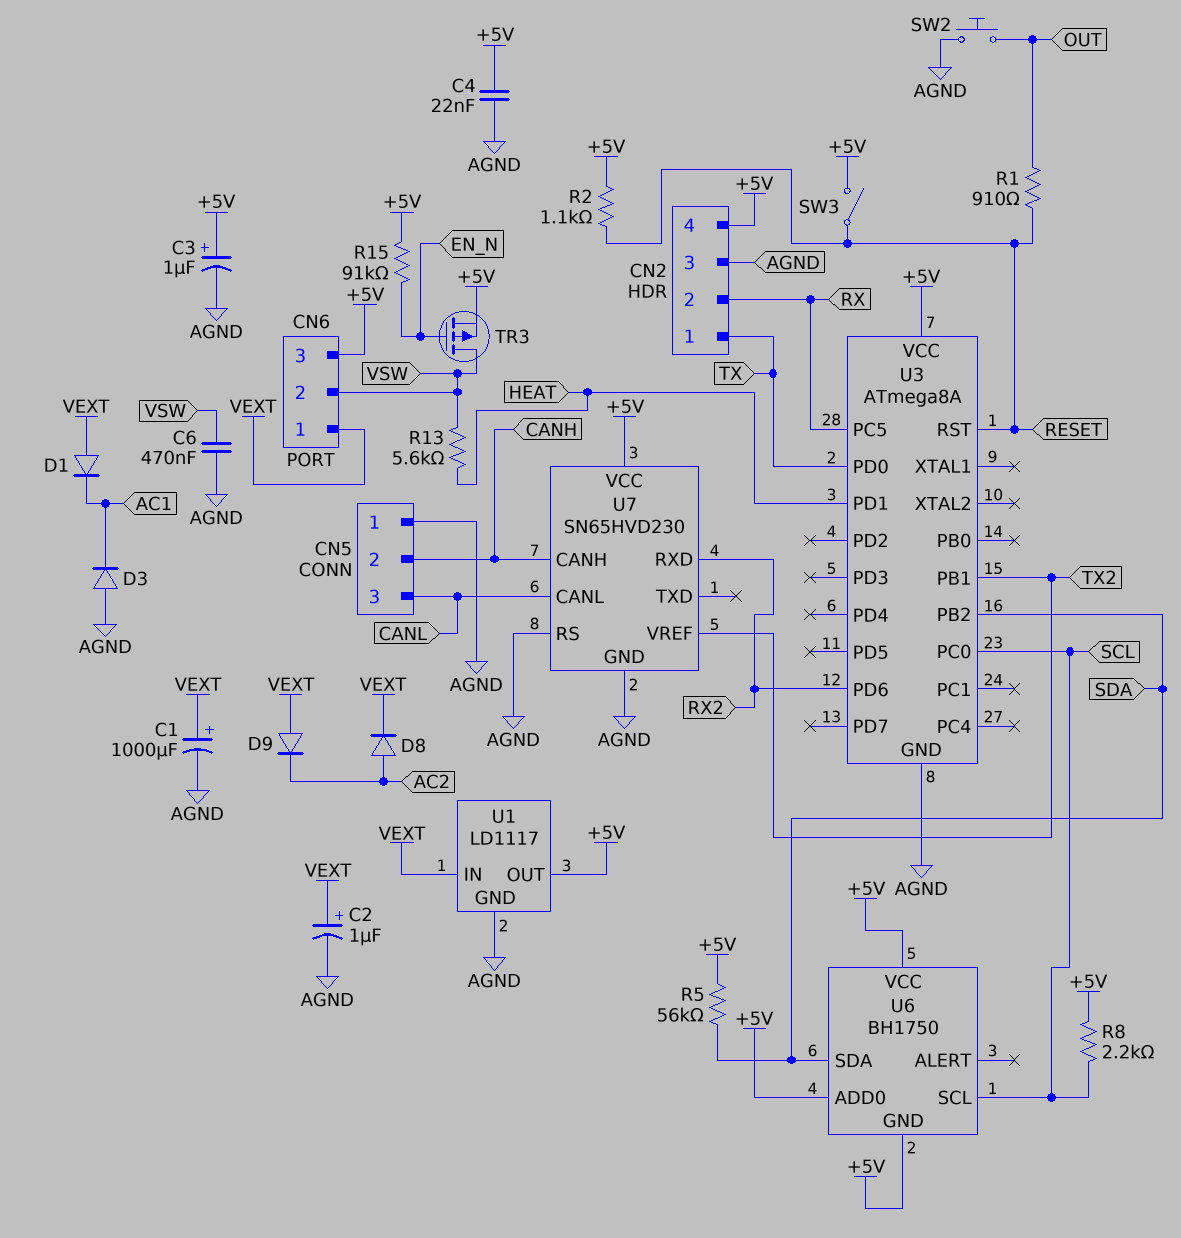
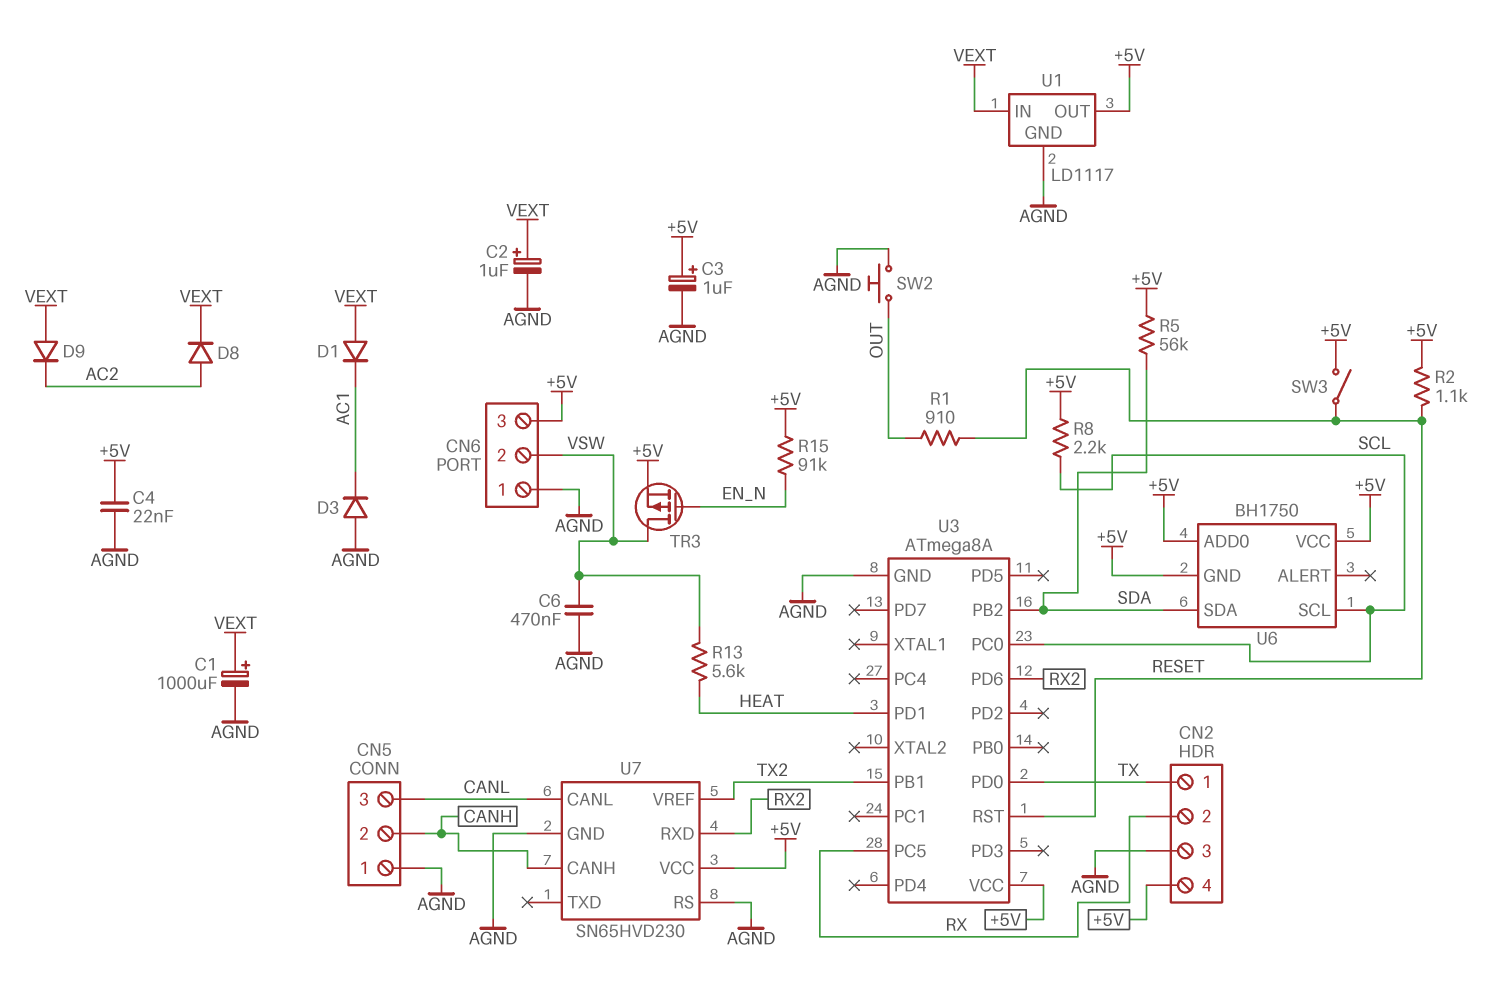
CN6 pin 1: VEXT -> AGND

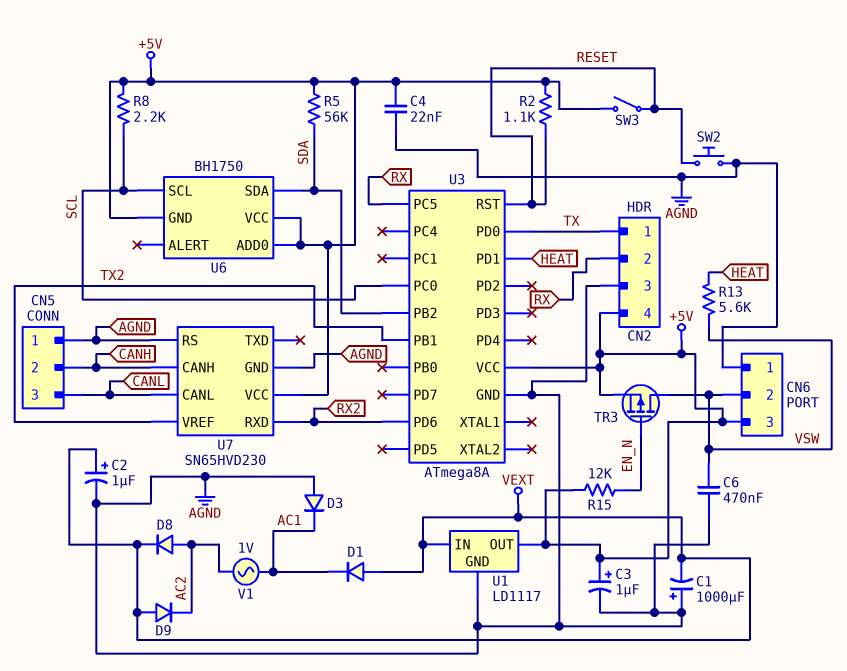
C1: 1000uF (plus VEXT, minus AGND) -> 1000uF (plus AGND, minus VEXT)
R1: 910 (OUT, RESET) -> none
R15: 91k (+5V, EN_N) -> 12k (+5V, EN_N)
SW2: button (AGND, OUT) -> button (AGND, RESET)
V1: none -> AC 1V (AC1, AC2)

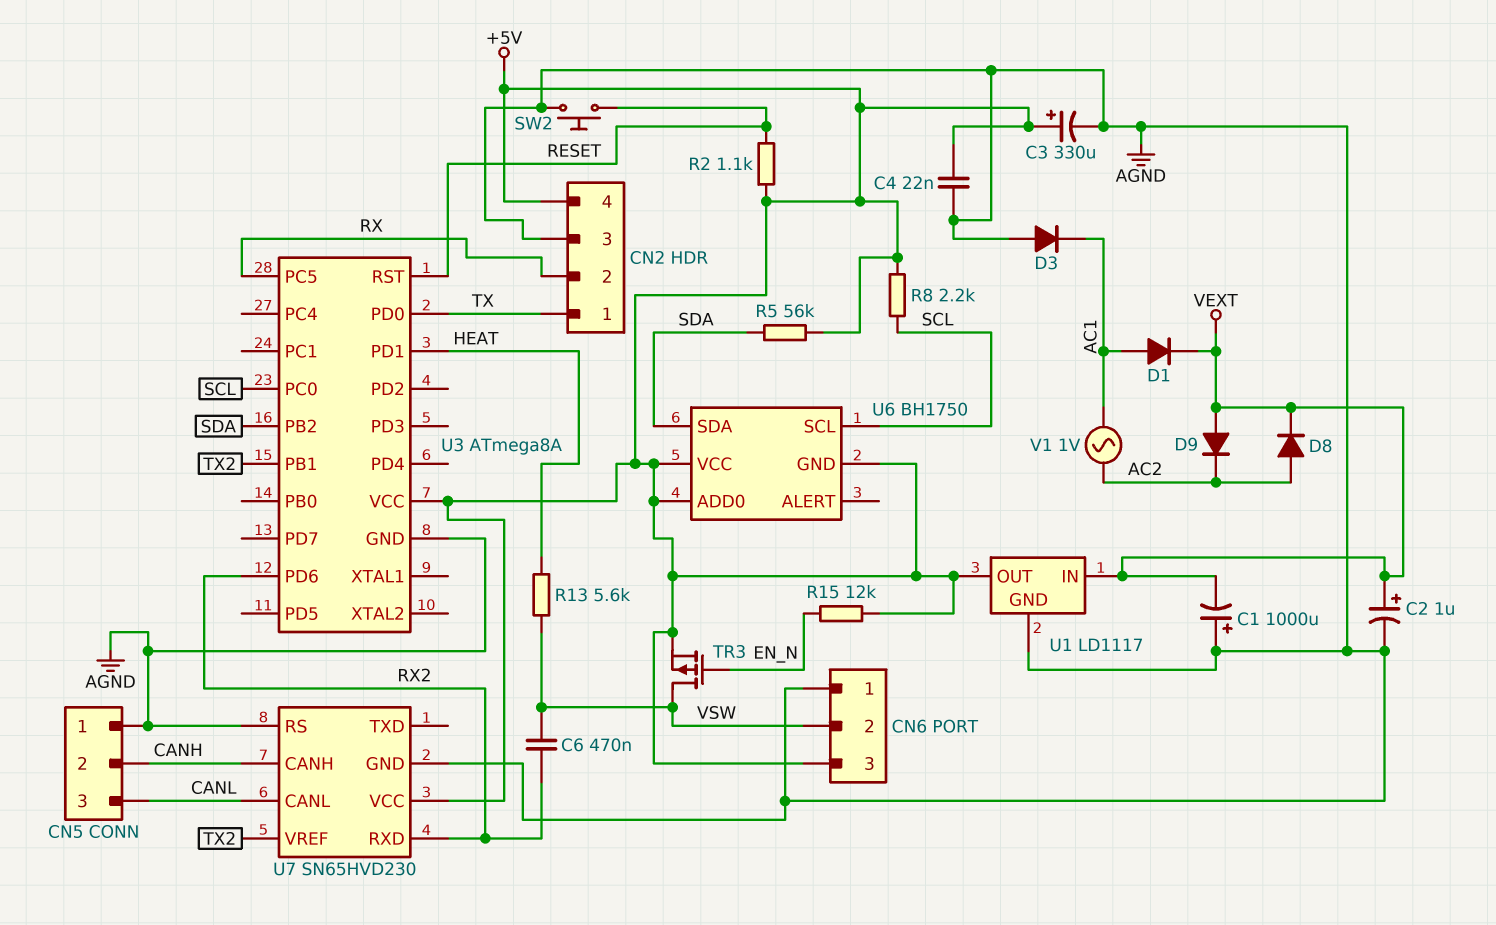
C3: 1uF (plus +5V, minus AGND) -> 330uF (plus +5V, minus AGND)
C6: 470nF (AGND, VSW) -> 470nF (RX2, VSW)
D1: diode (A VEXT, K AC1) -> diode (A AC1, K VEXT)
SW3: switch (+5V, RESET) -> none

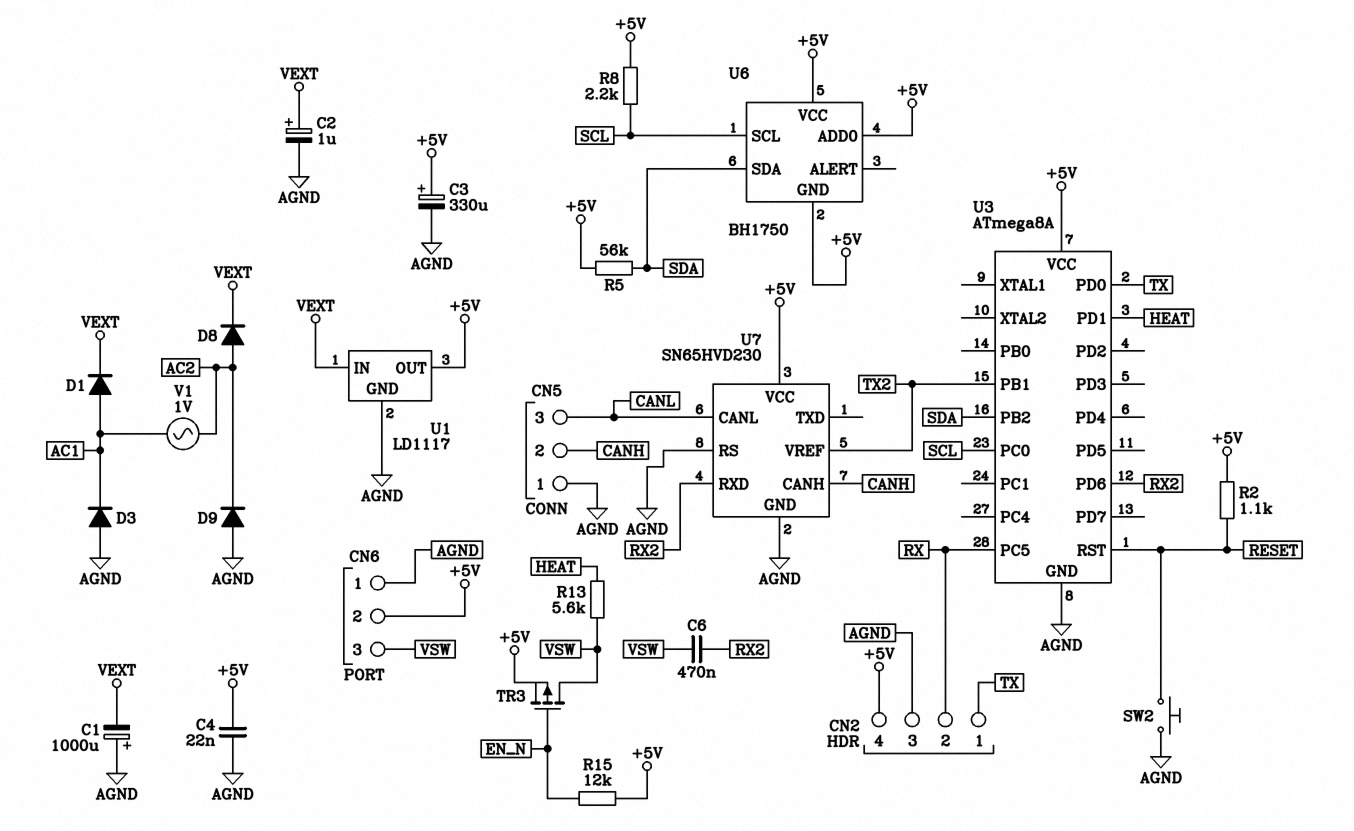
CN6 pin 2: VSW -> +5V
CN6 pin 3: +5V -> VSW
D9: diode (A VEXT, K AC2) -> diode (A AGND, K AC2)

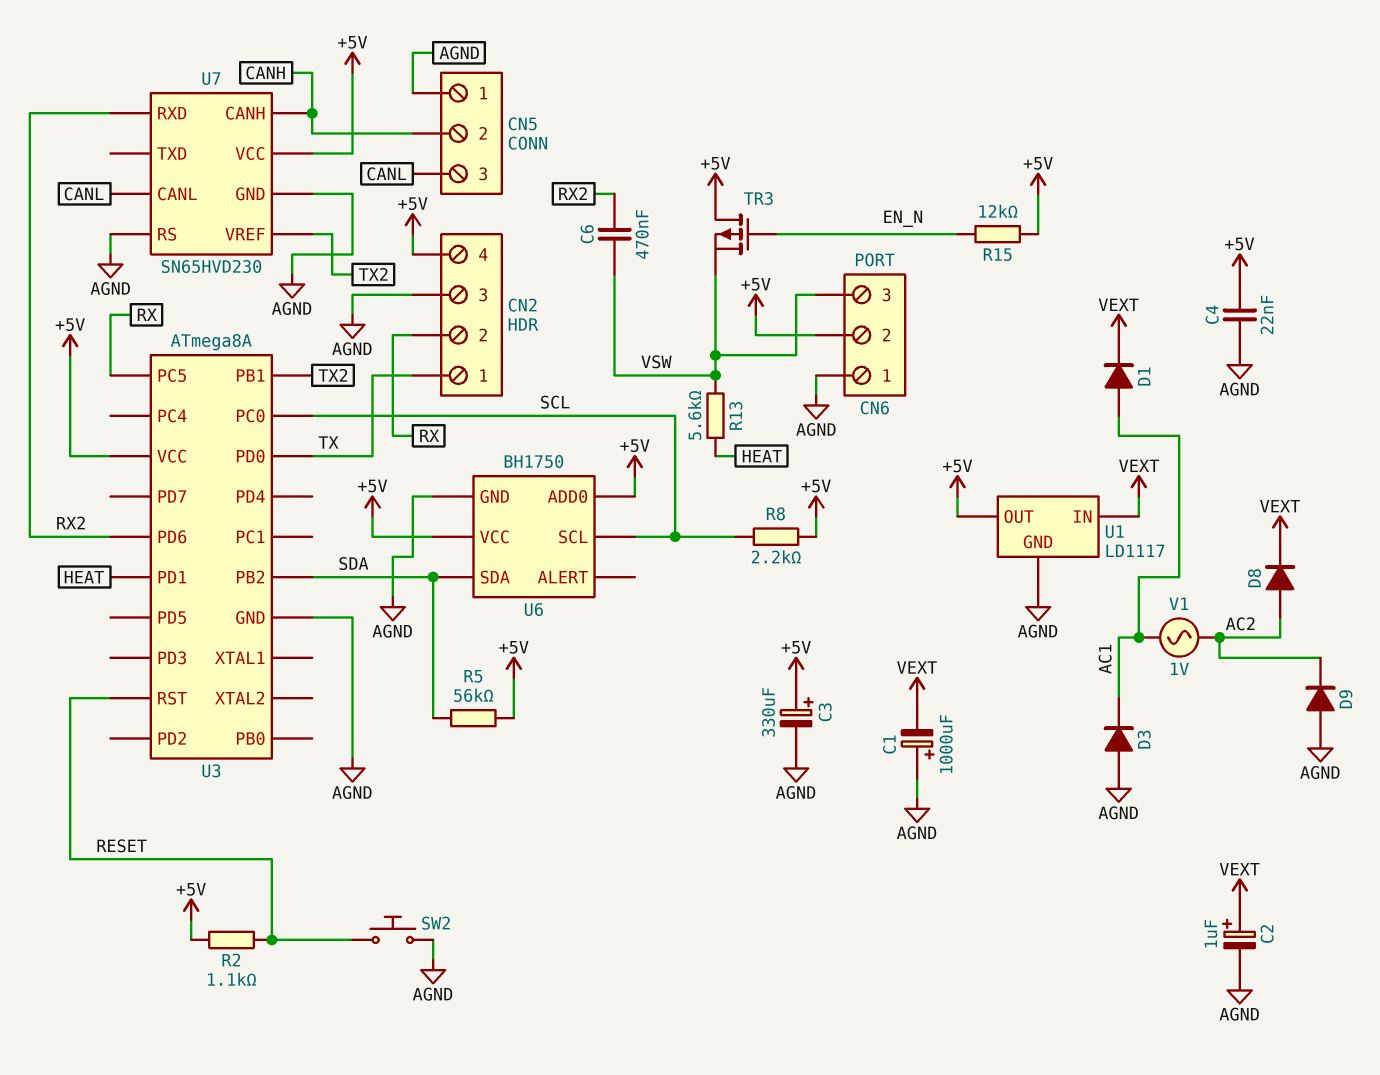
TR3: PMOS (G EN_N, D VSW, S +5V) -> PMOS (G EN_N, D +5V, S VSW)
U6 pin GND: +5V -> AGND

